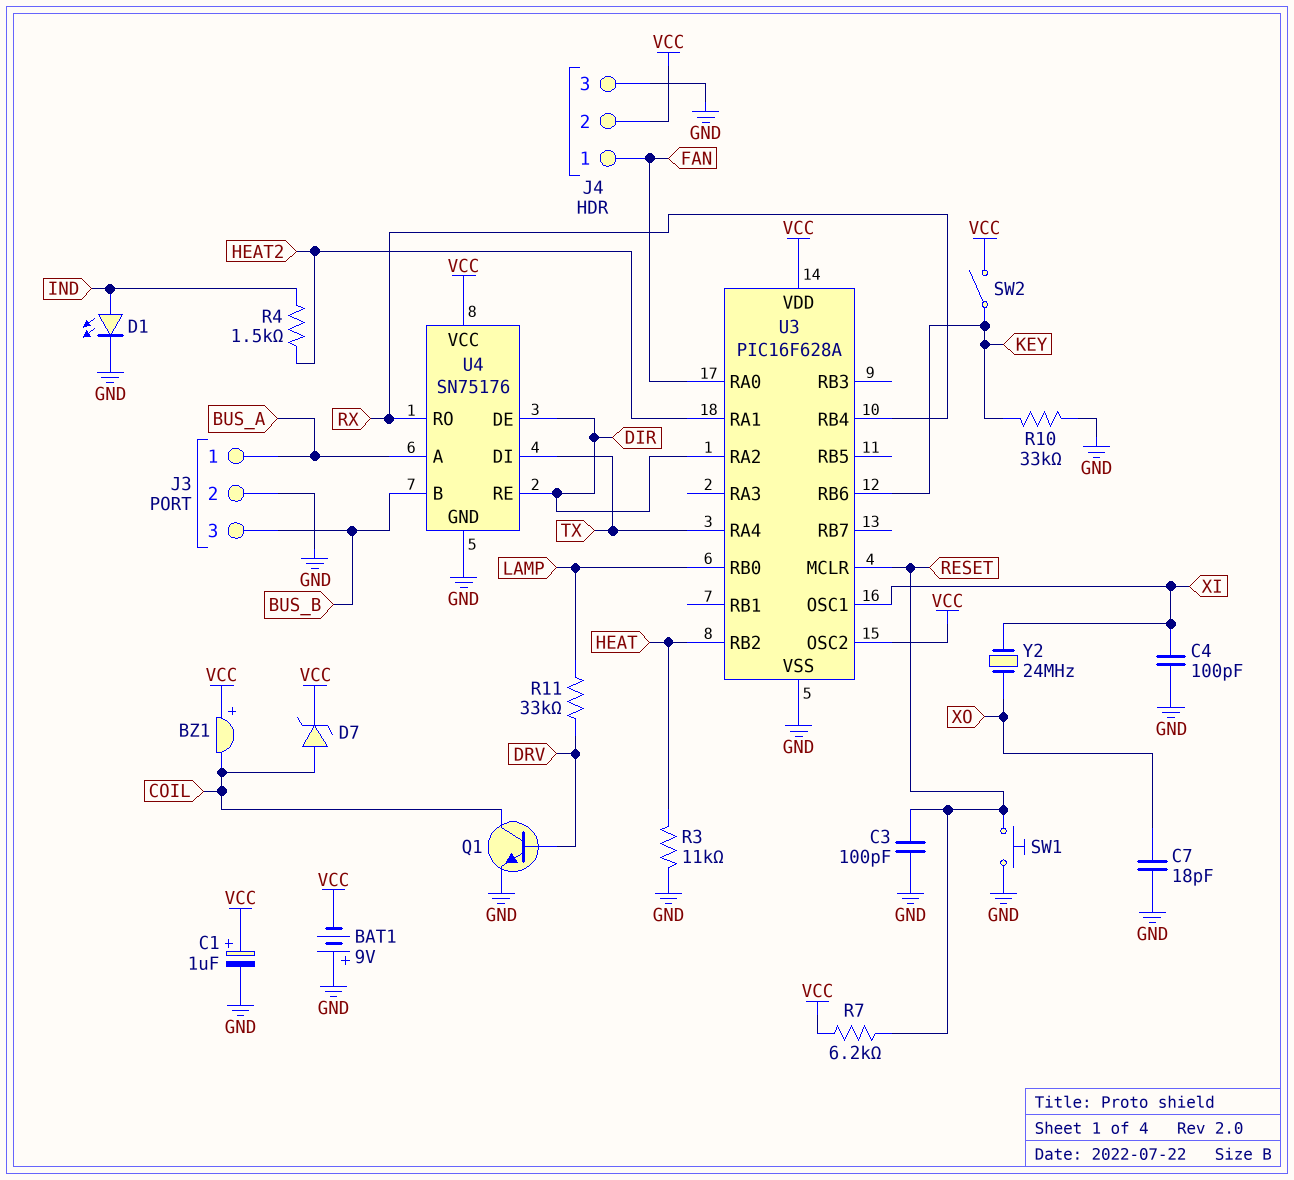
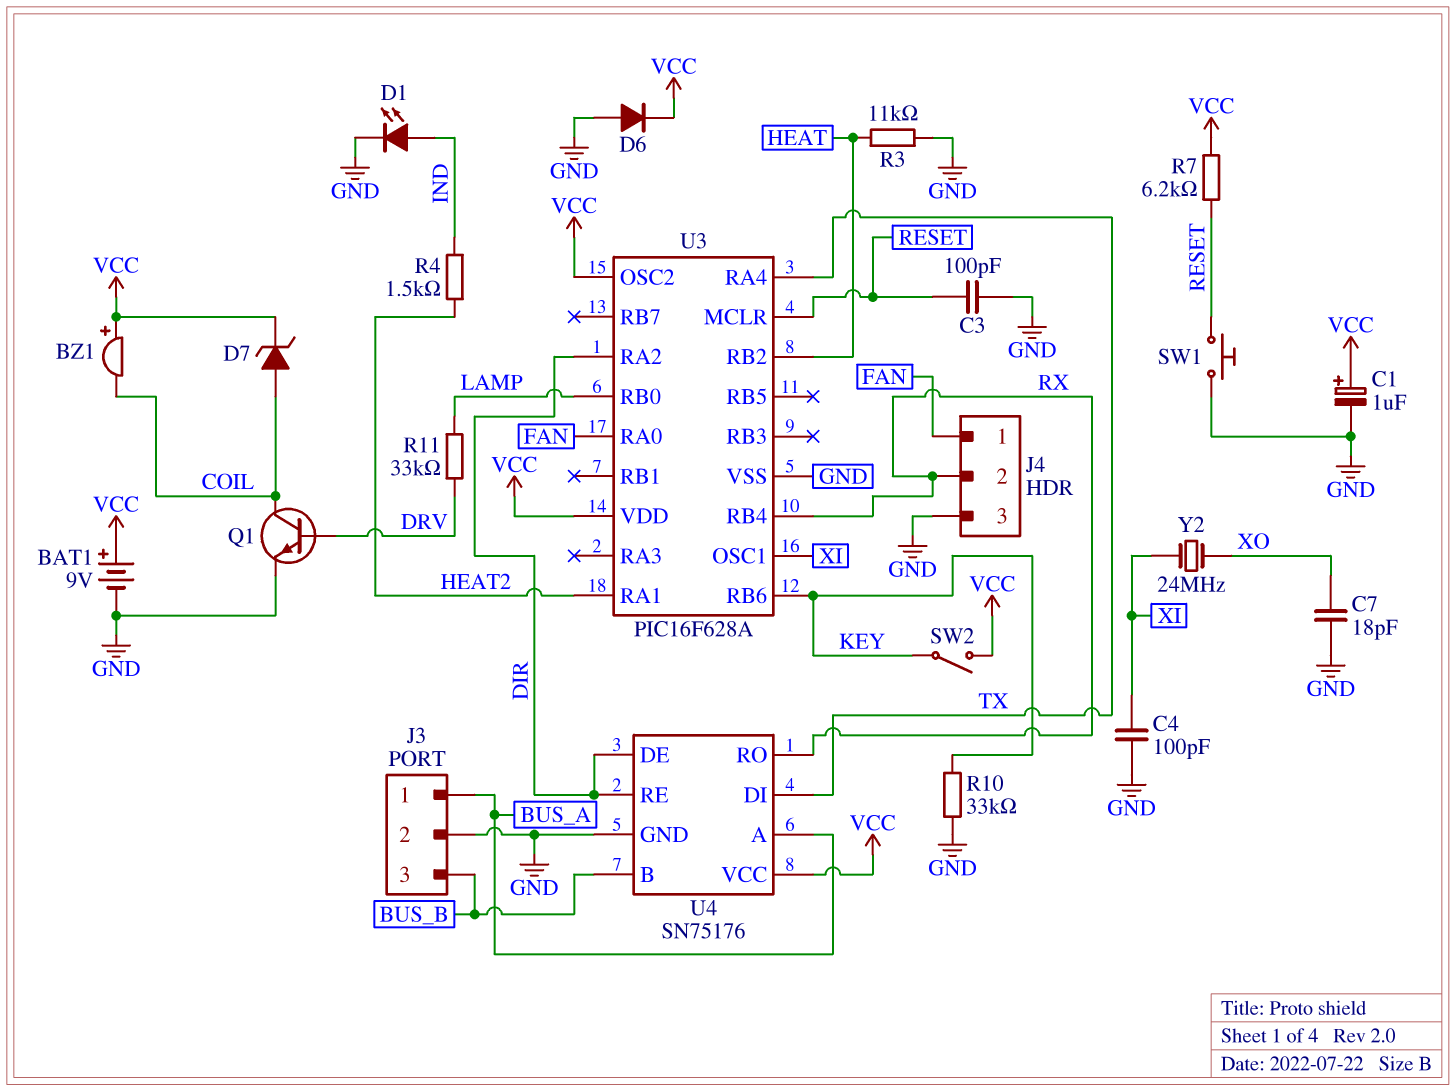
BAT1: 9V (plus GND, minus VCC) -> 9V (plus VCC, minus GND)
D6: none -> diode (A GND, K VCC)
J4 pin 2: VCC -> RX

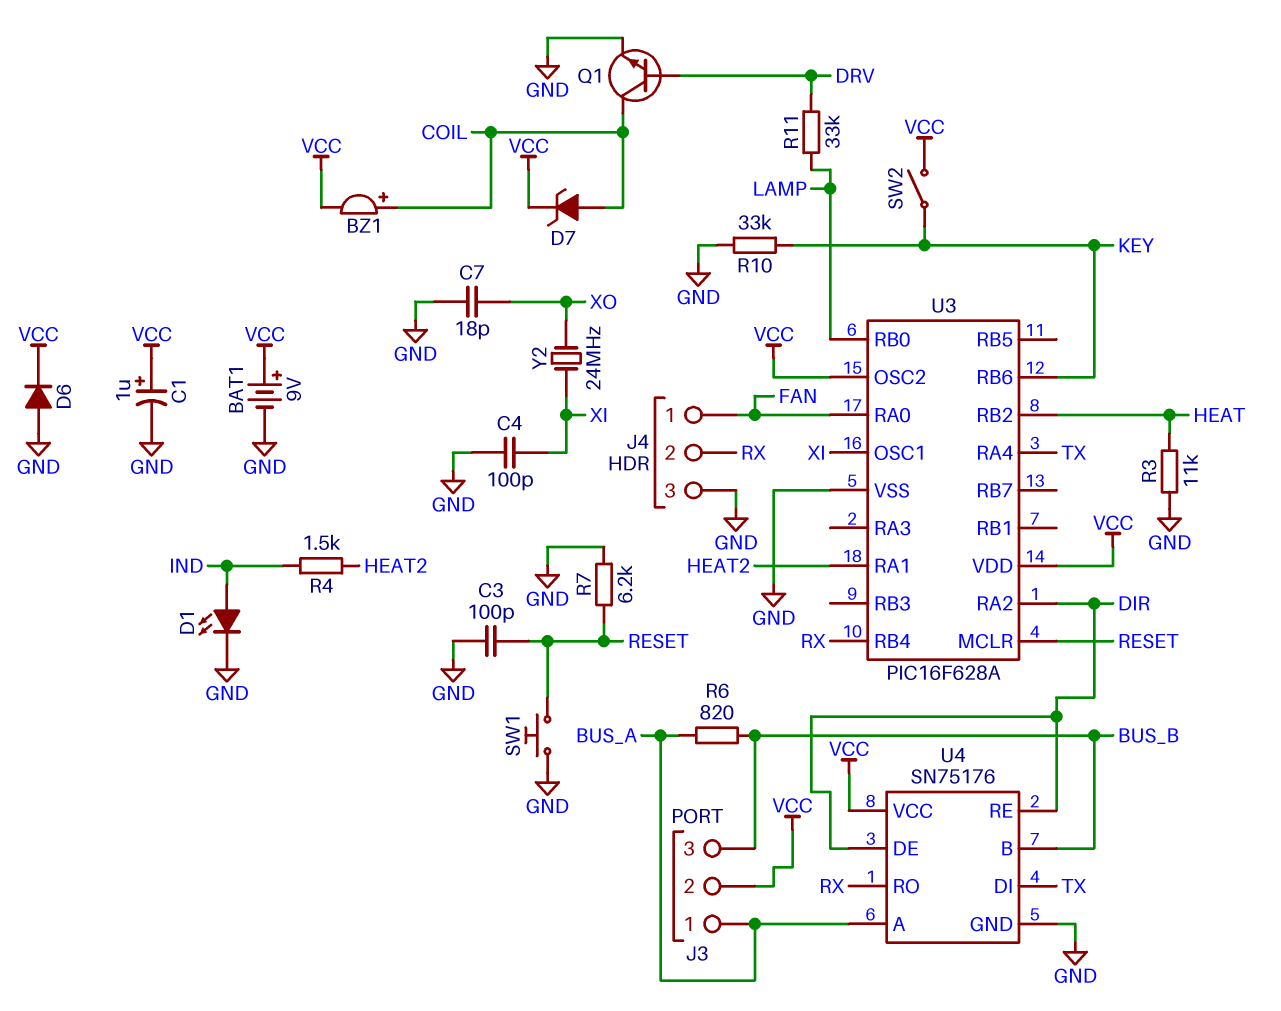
BZ1: buzzer (plus VCC, minus COIL) -> buzzer (plus COIL, minus VCC)
J3 pin 2: GND -> VCC
R6: none -> 820 (BUS_A, BUS_B)
R7: 6.2k (RESET, VCC) -> 6.2k (GND, RESET)

